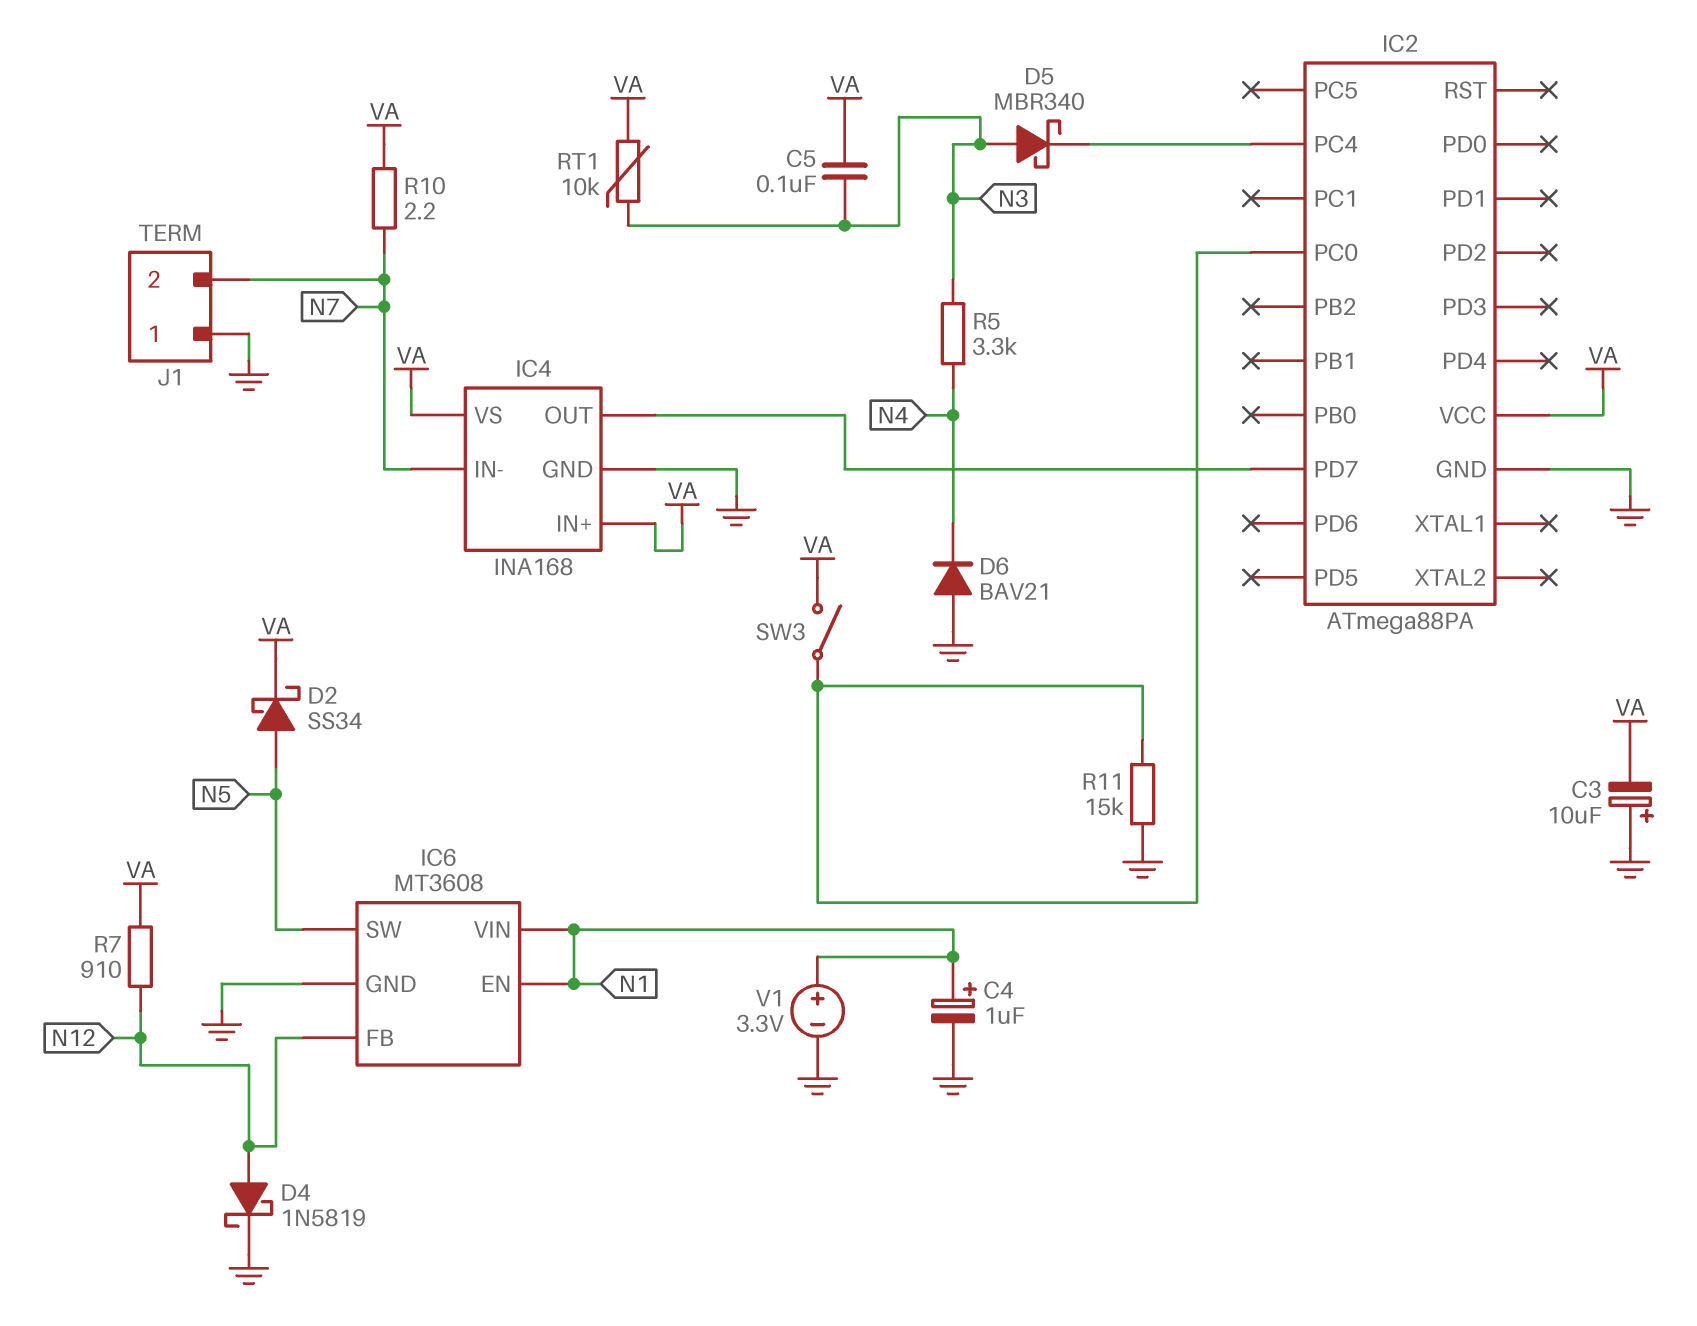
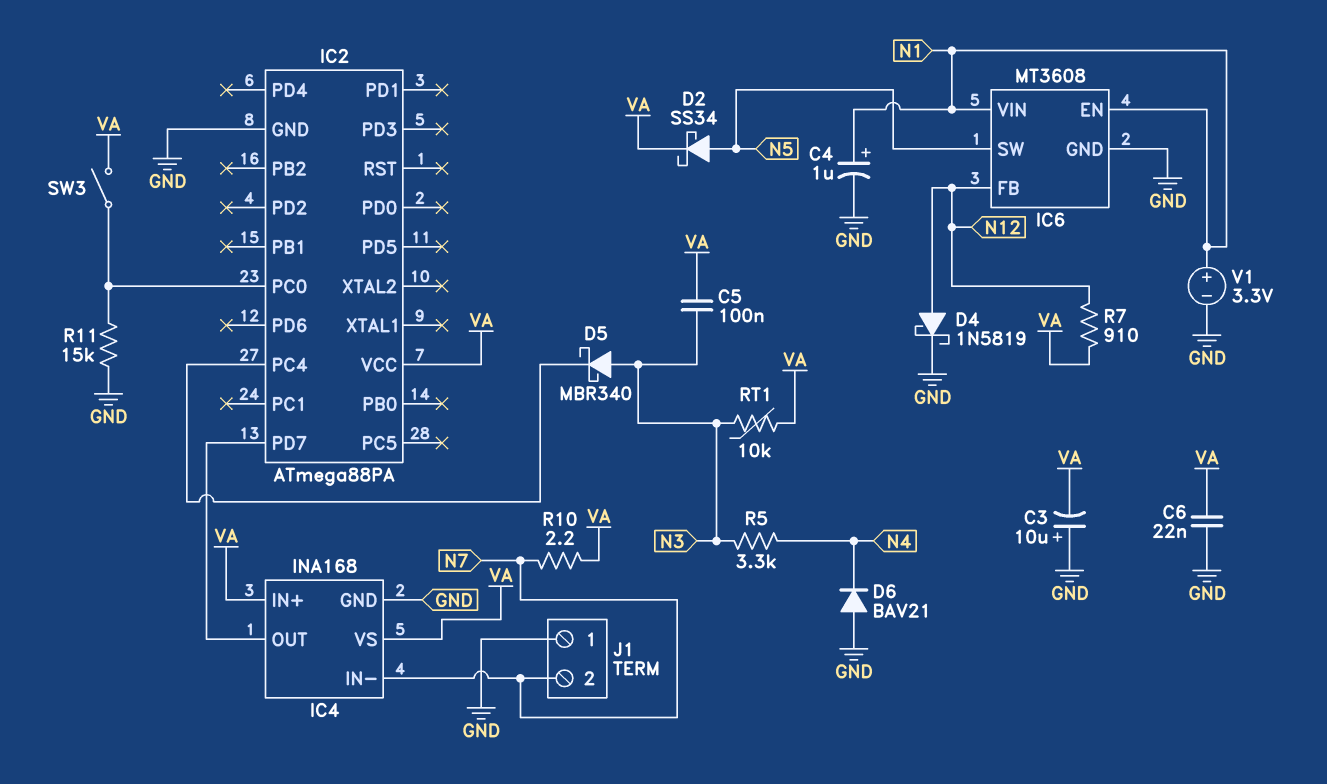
C6: none -> 22nF (GND, VA)

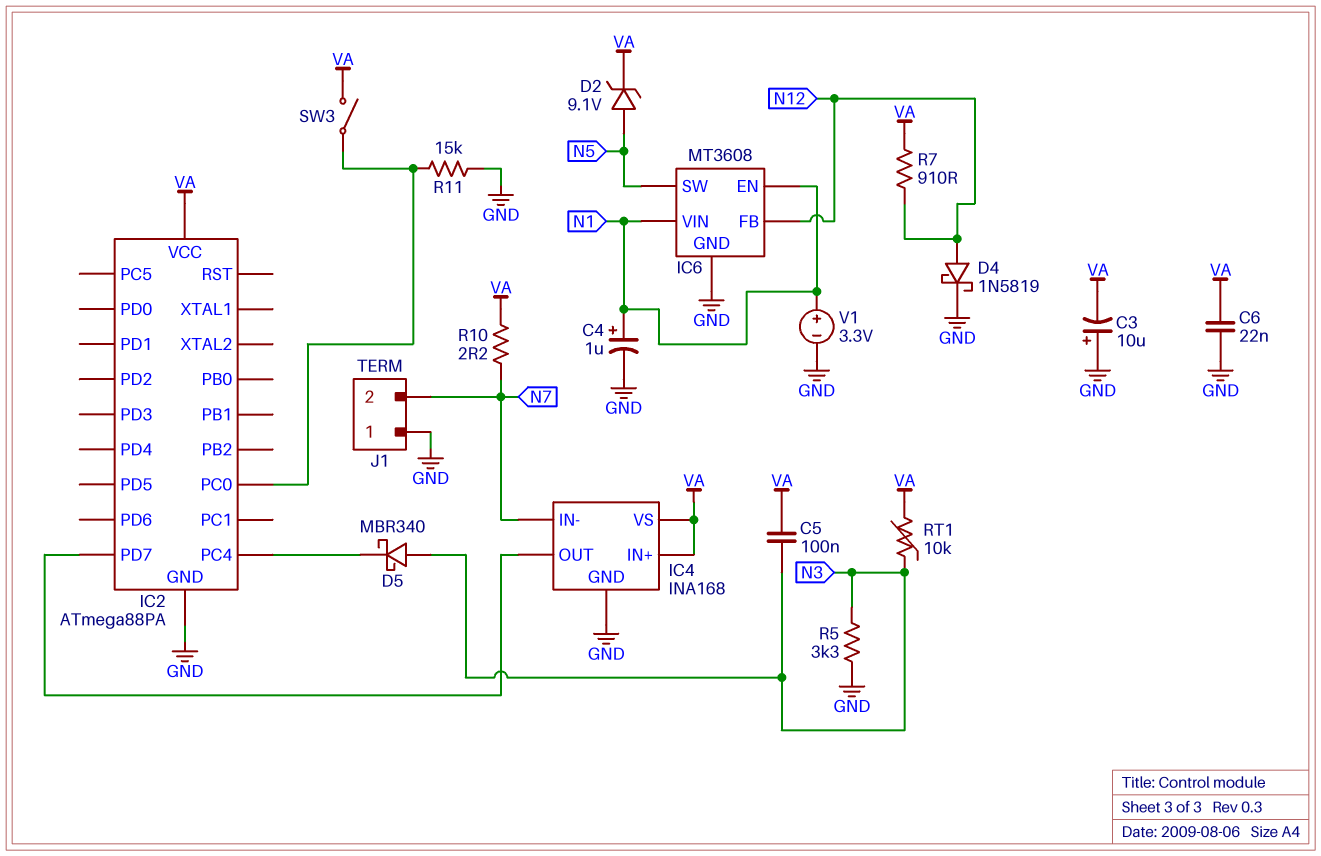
D2: schottky SS34 (A N5, K VA) -> zener 9.1V (A N5, K VA)
D6: diode BAV21 (A GND, K N4) -> none
R5: 3.3k (N3, N4) -> 3.3k (GND, N3)

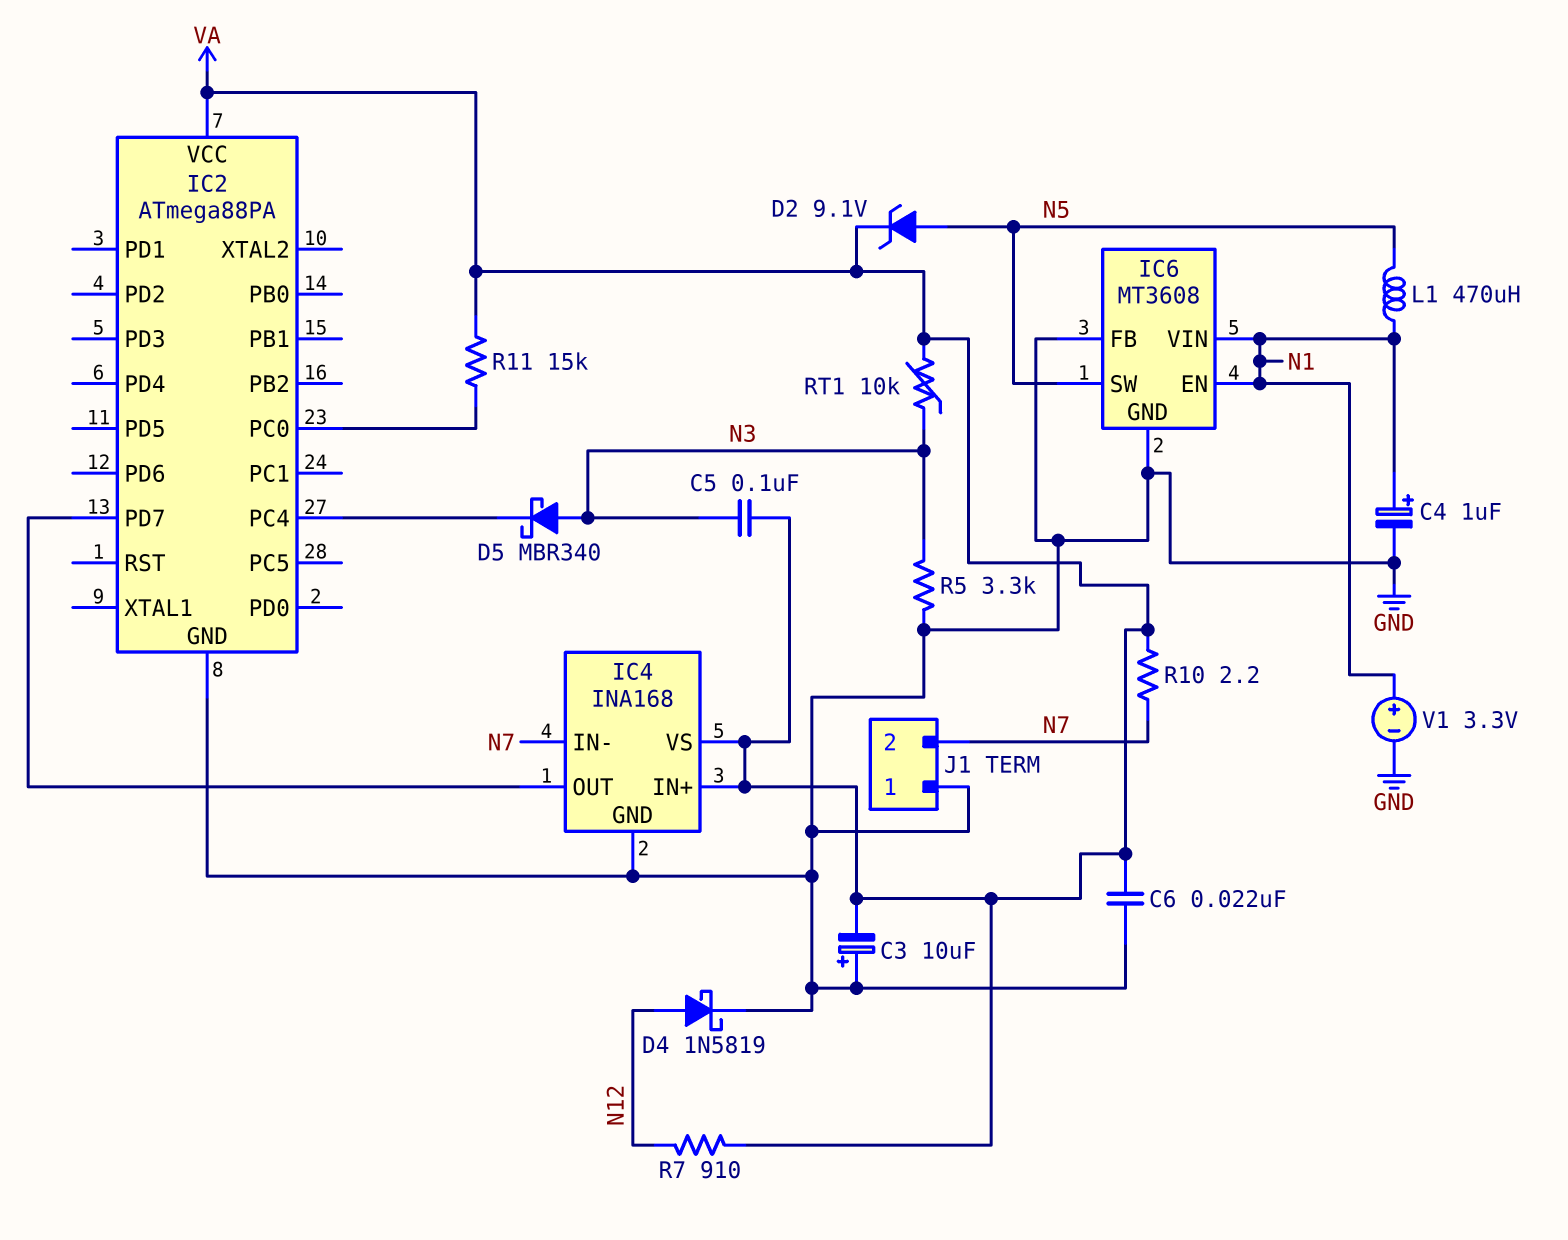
IC6 pin FB: N12 -> GND
L1: none -> 470uH (N1, N5)
R11: 15k (GND, IC2/PC0) -> 15k (IC2/PC0, VA)
SW3: switch (IC2/PC0, VA) -> none

